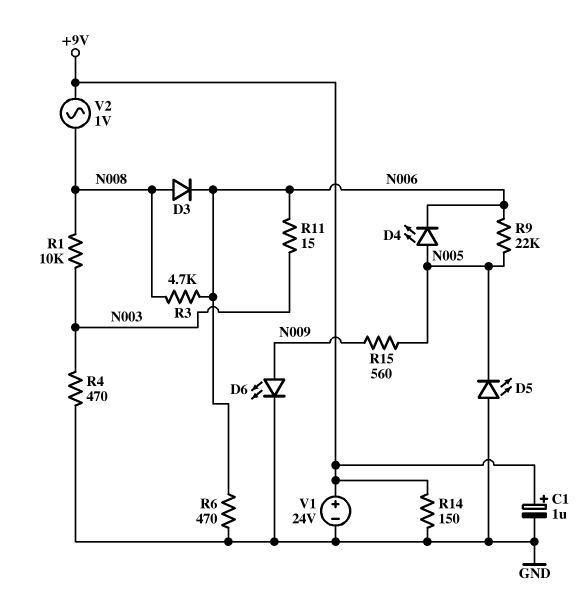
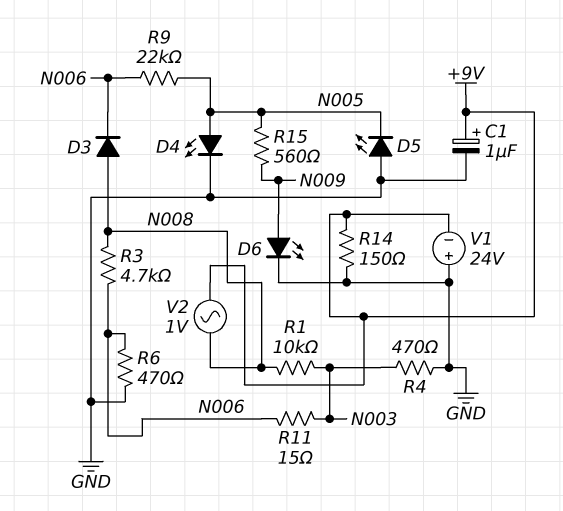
D4: LED (A N005, K N006) -> LED (A N005, K GND)
V1: 24V (plus +9V, minus GND) -> 24V (plus GND, minus +9V)

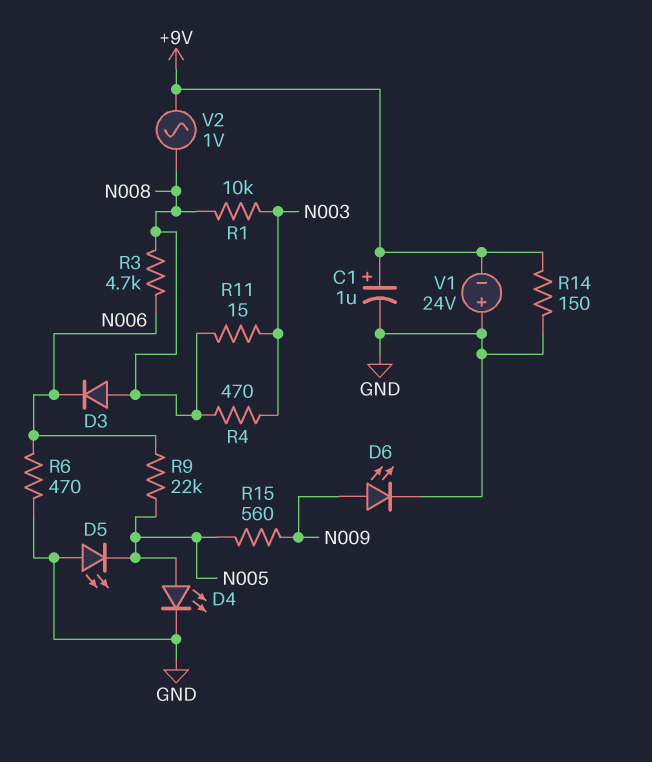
R4: 470 (GND, N003) -> 470 (N003, N008)
R11: 15 (N003, N006) -> 15 (N003, N008)

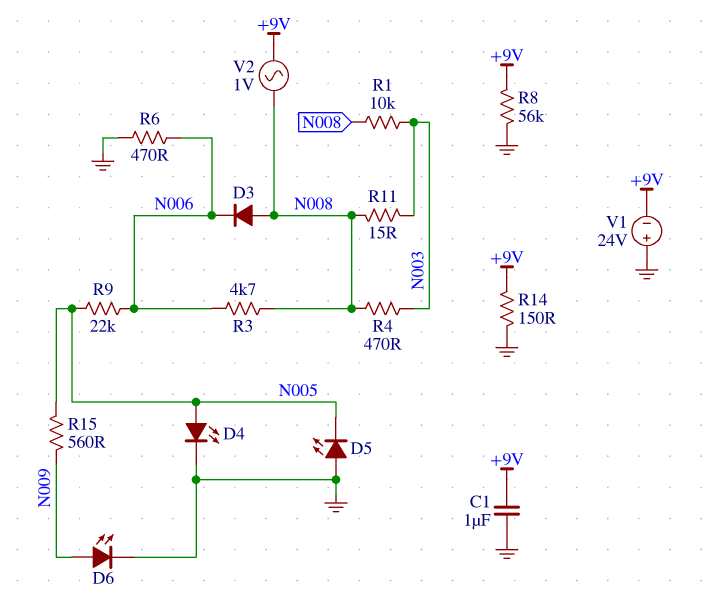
C1: 1uF (plus +9V, minus GND) -> 1uF (+9V, GND)
R8: none -> 56k (+9V, GND)

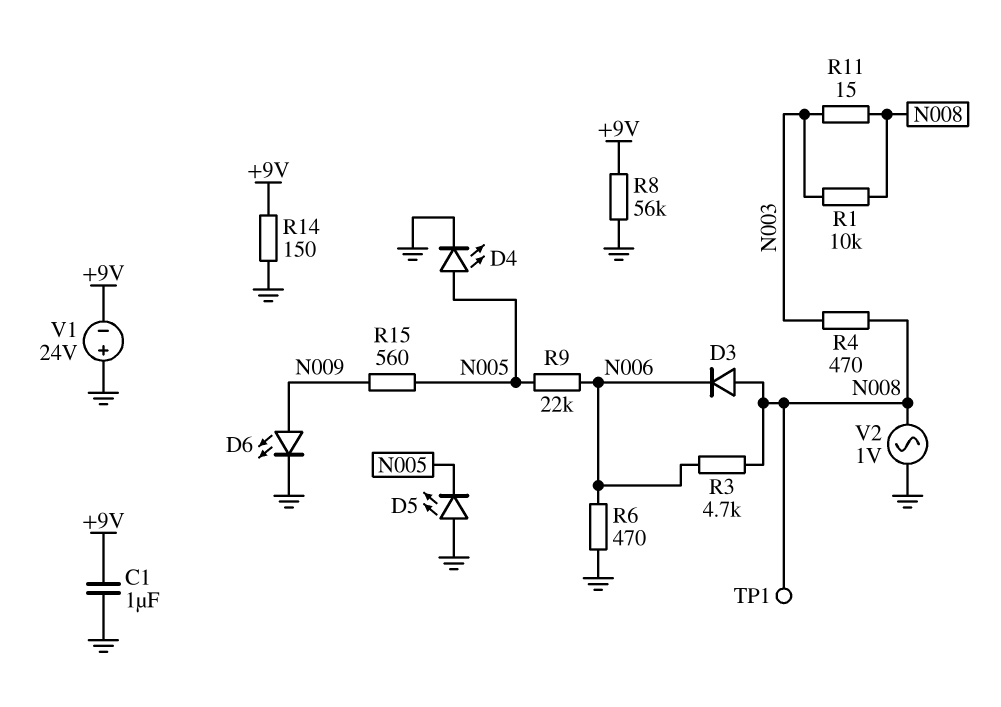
TP1: none -> test point (N008)
V2: AC 1V (+9V, N008) -> AC 1V (GND, N008)

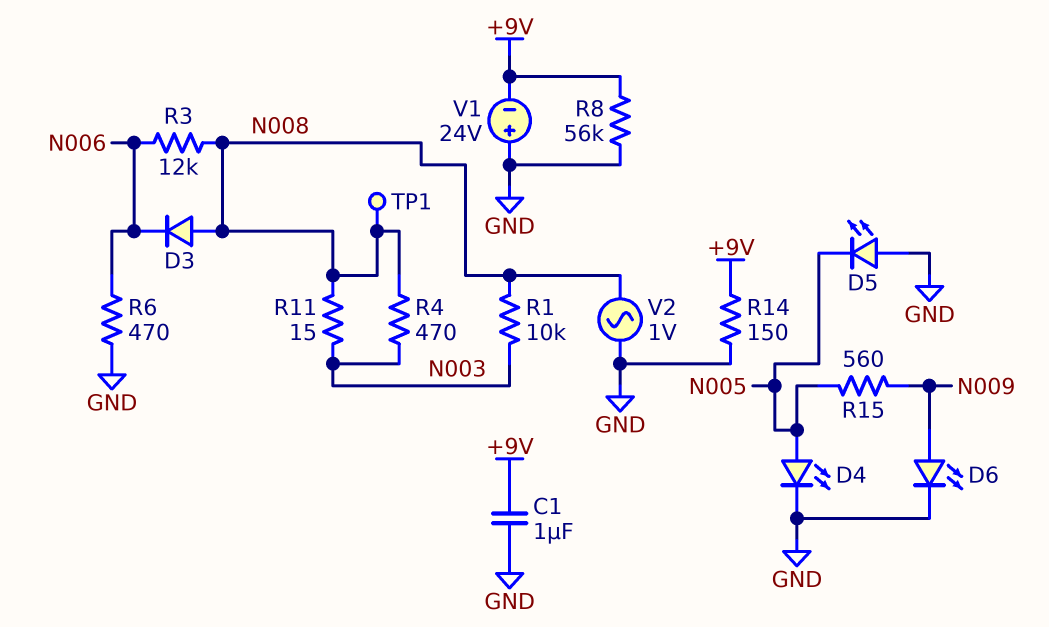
R3: 4.7k (N006, N008) -> 12k (N006, N008)
R9: 22k (N005, N006) -> none

